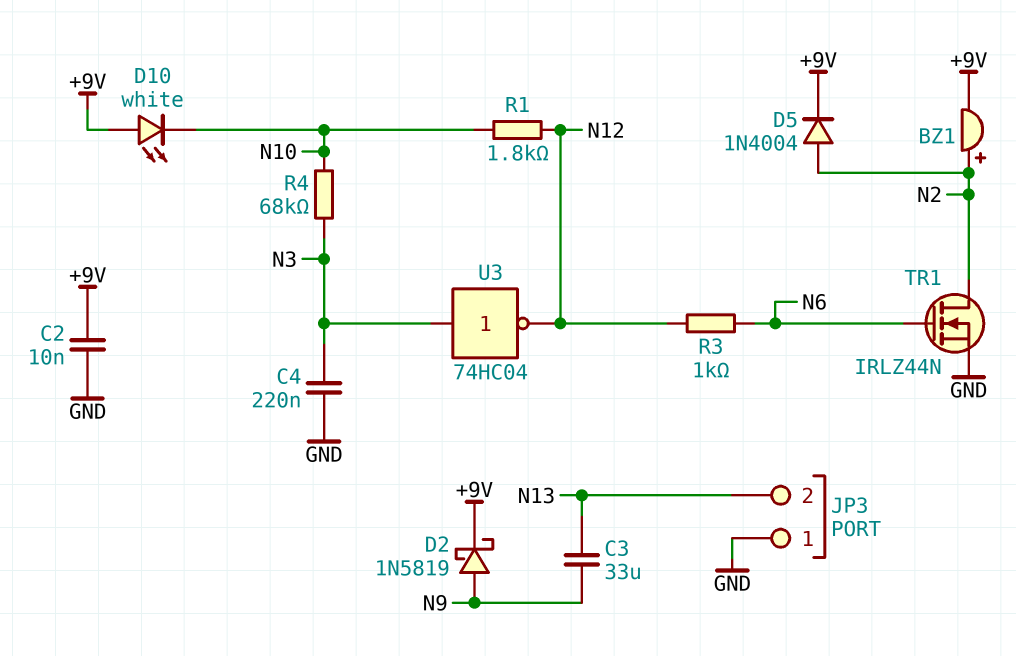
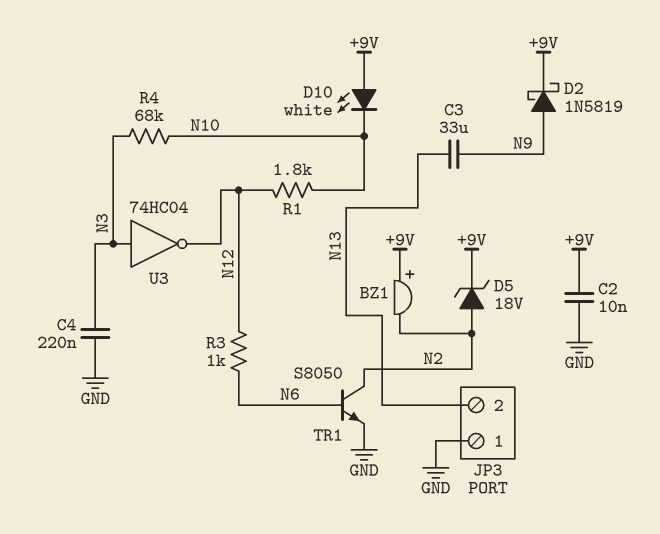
BZ1: buzzer (plus N2, minus +9V) -> buzzer (plus +9V, minus N2)
D5: diode 1N4004 (A N2, K +9V) -> zener 18V (A N2, K +9V)
TR1: NMOS IRLZ44N (G N6, D N2, S GND) -> NPN S8050 (B N6, C N2, E GND)

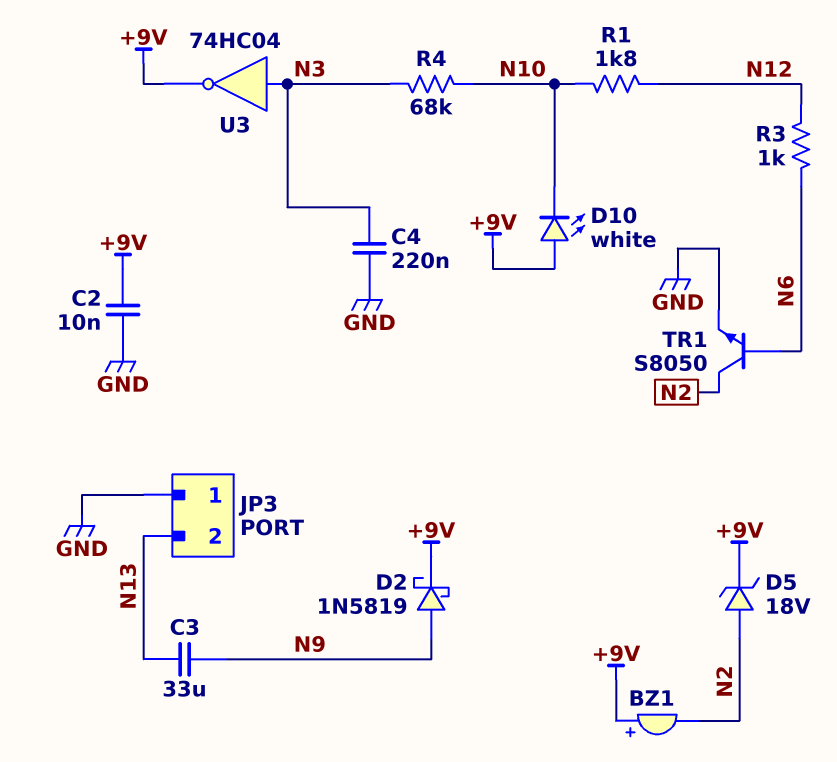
U3: NOT 74HC04 (in N3, out N12) -> NOT 74HC04 (in N3, out +9V)

